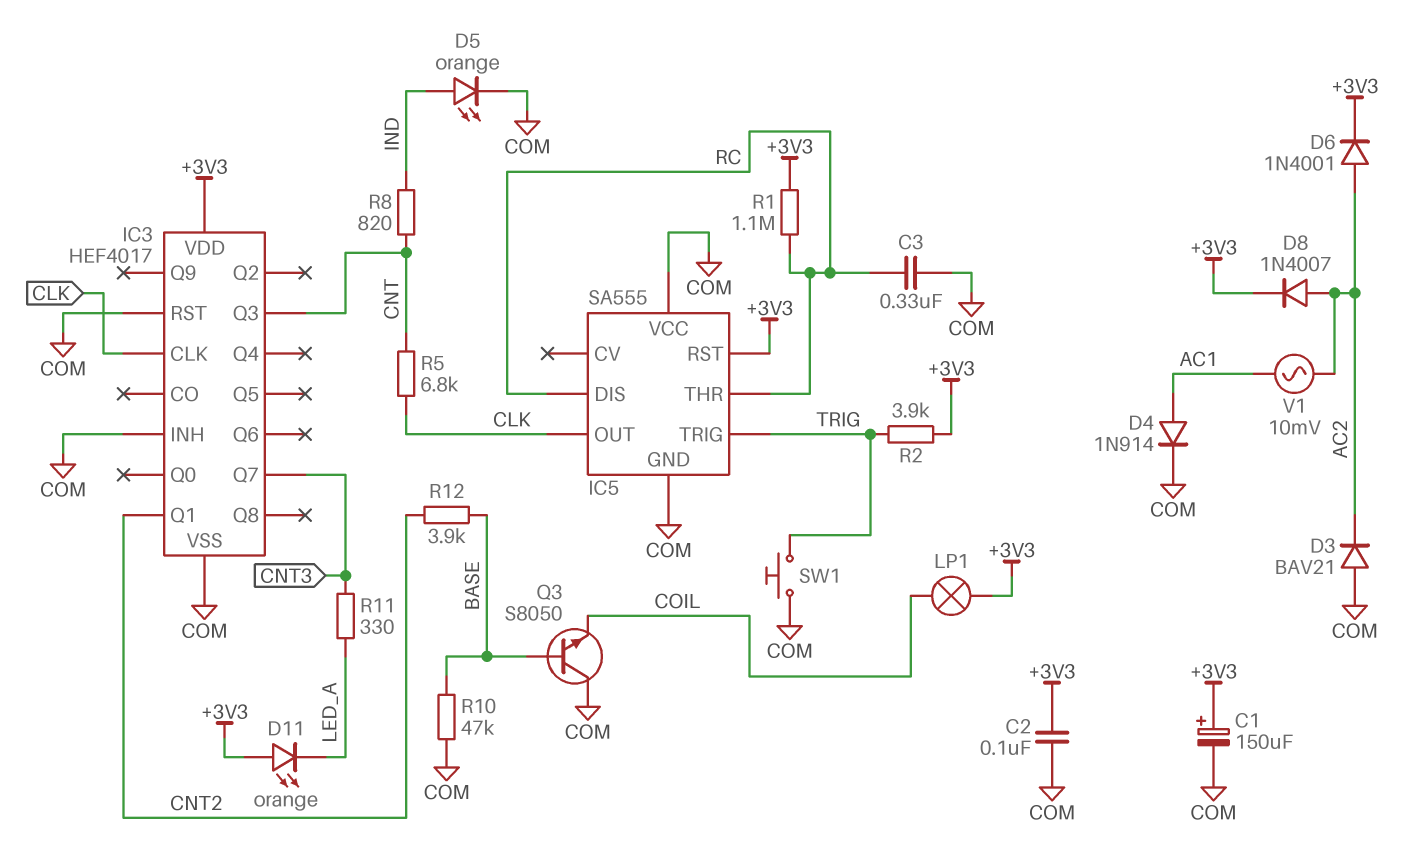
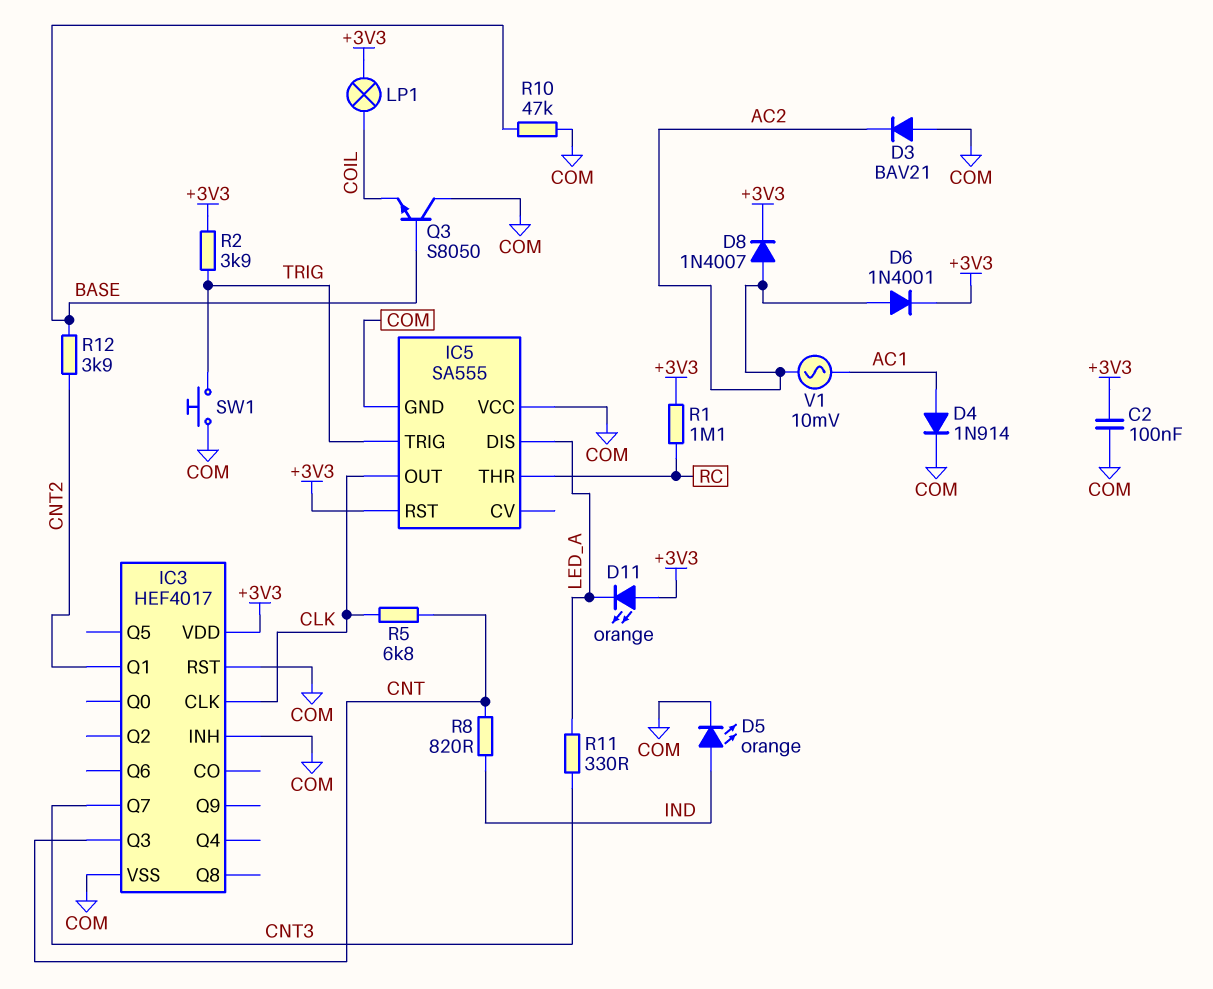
C1: 150uF (plus +3V3, minus COM) -> none
C3: 330nF (COM, RC) -> none
IC5 pin DIS: RC -> LED_A

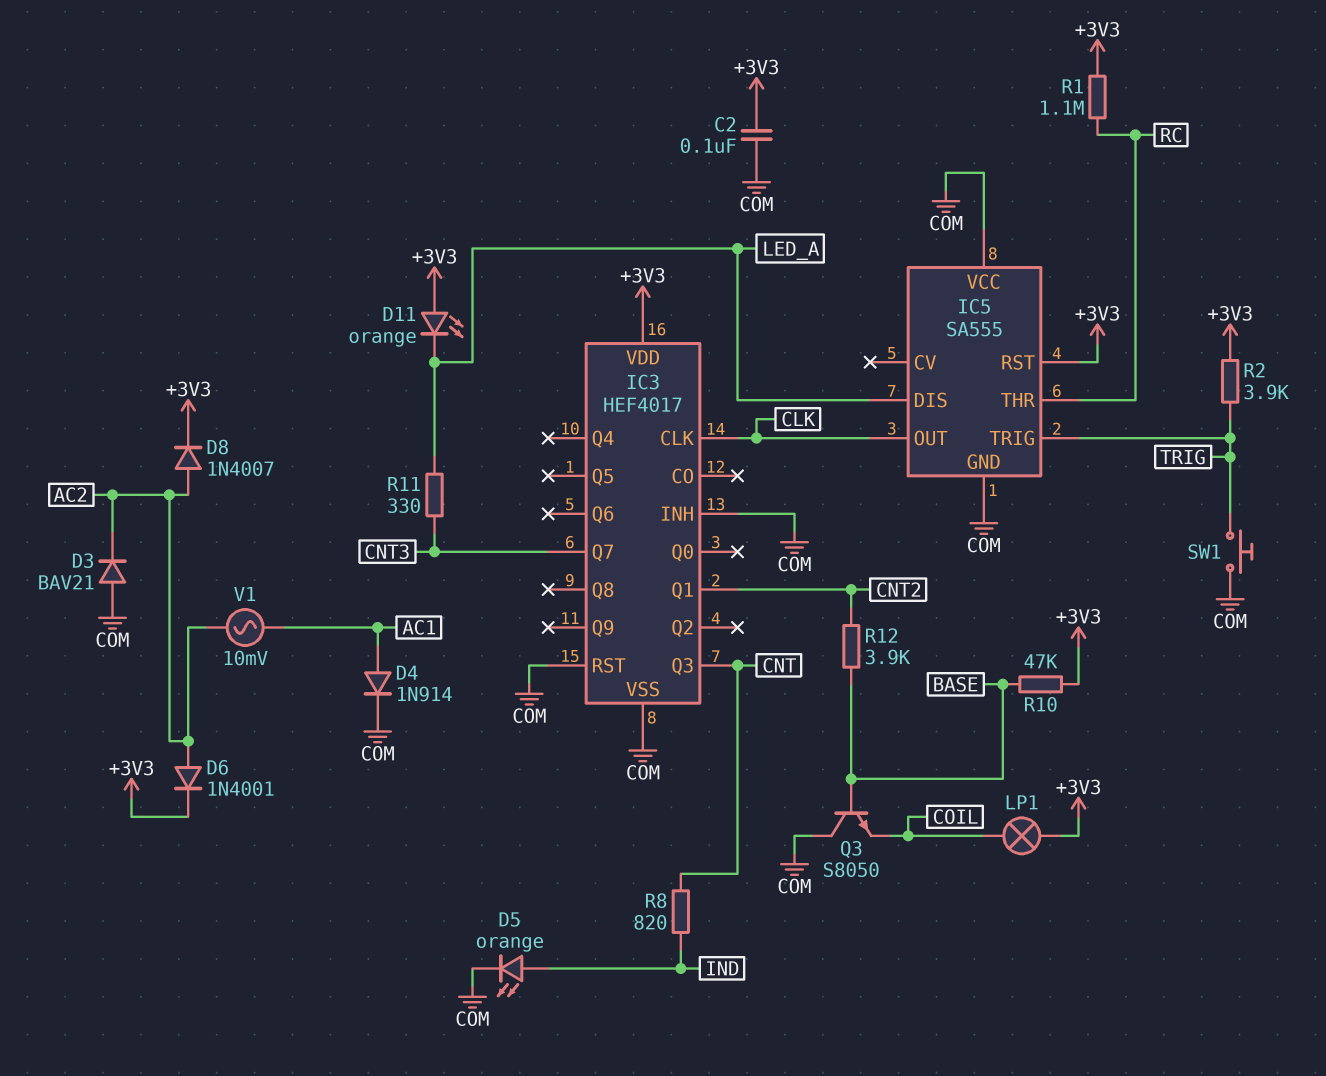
R5: 6.8k (CLK, CNT) -> none
R10: 47k (BASE, COM) -> 47k (+3V3, BASE)

